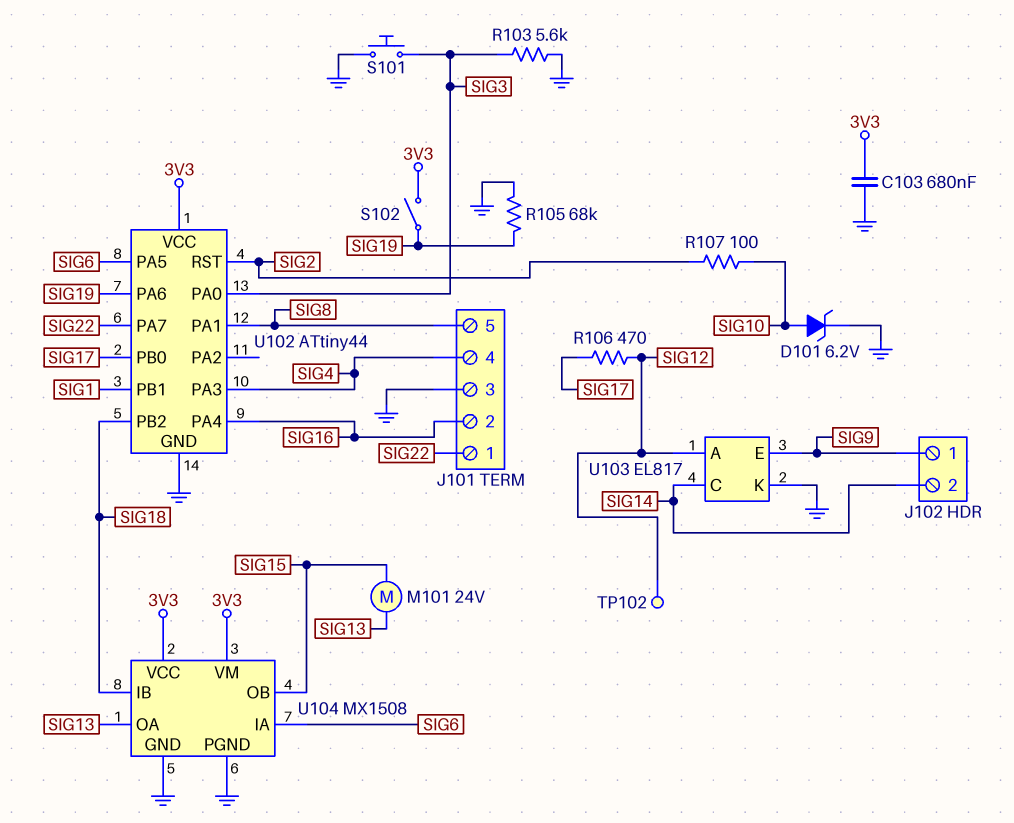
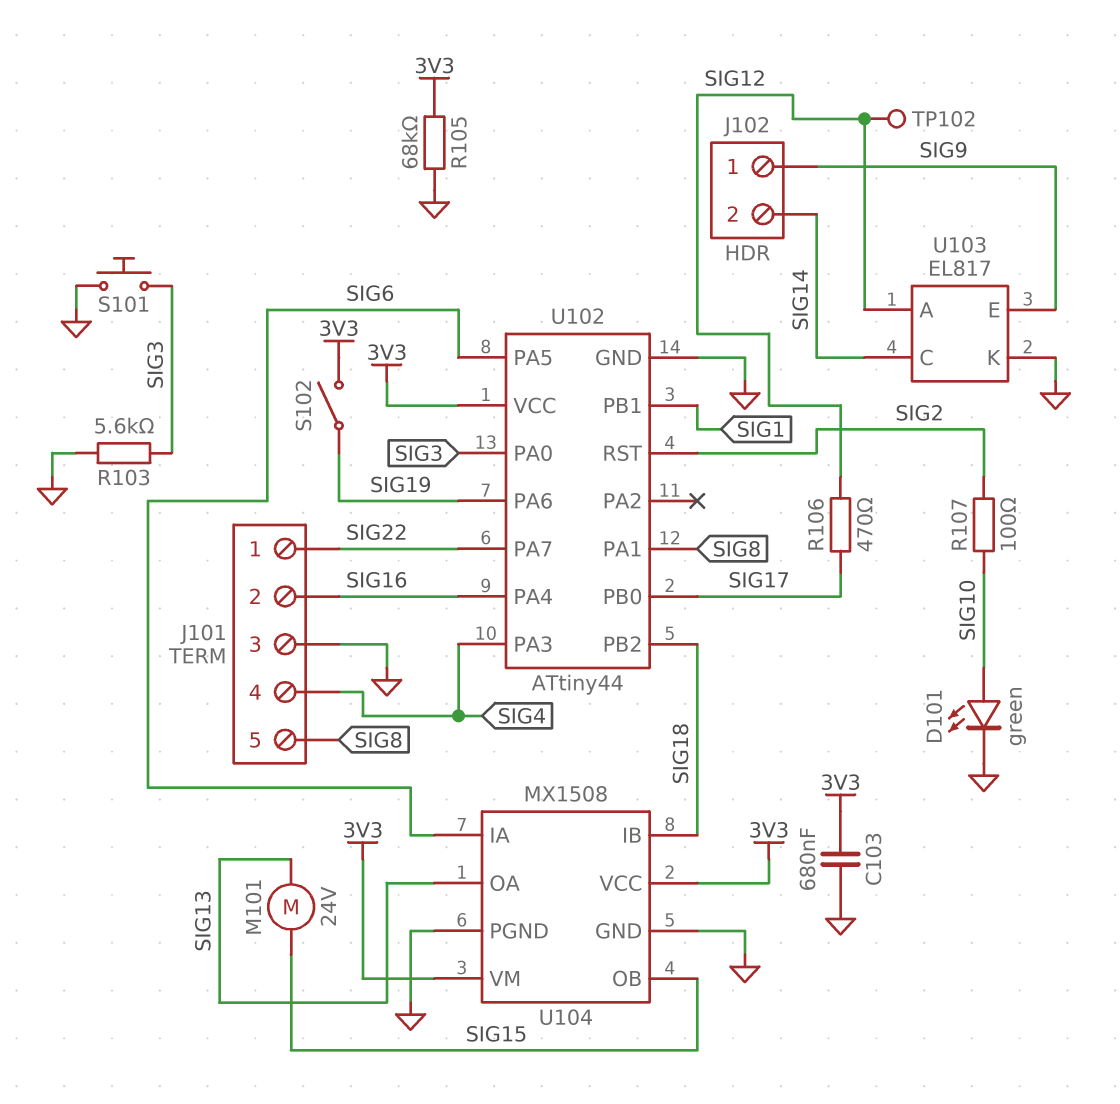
D101: zener 6.2V (A SIG10, K GND) -> LED green (A SIG10, K GND)
R105: 68k (GND, SIG19) -> 68k (3V3, GND)

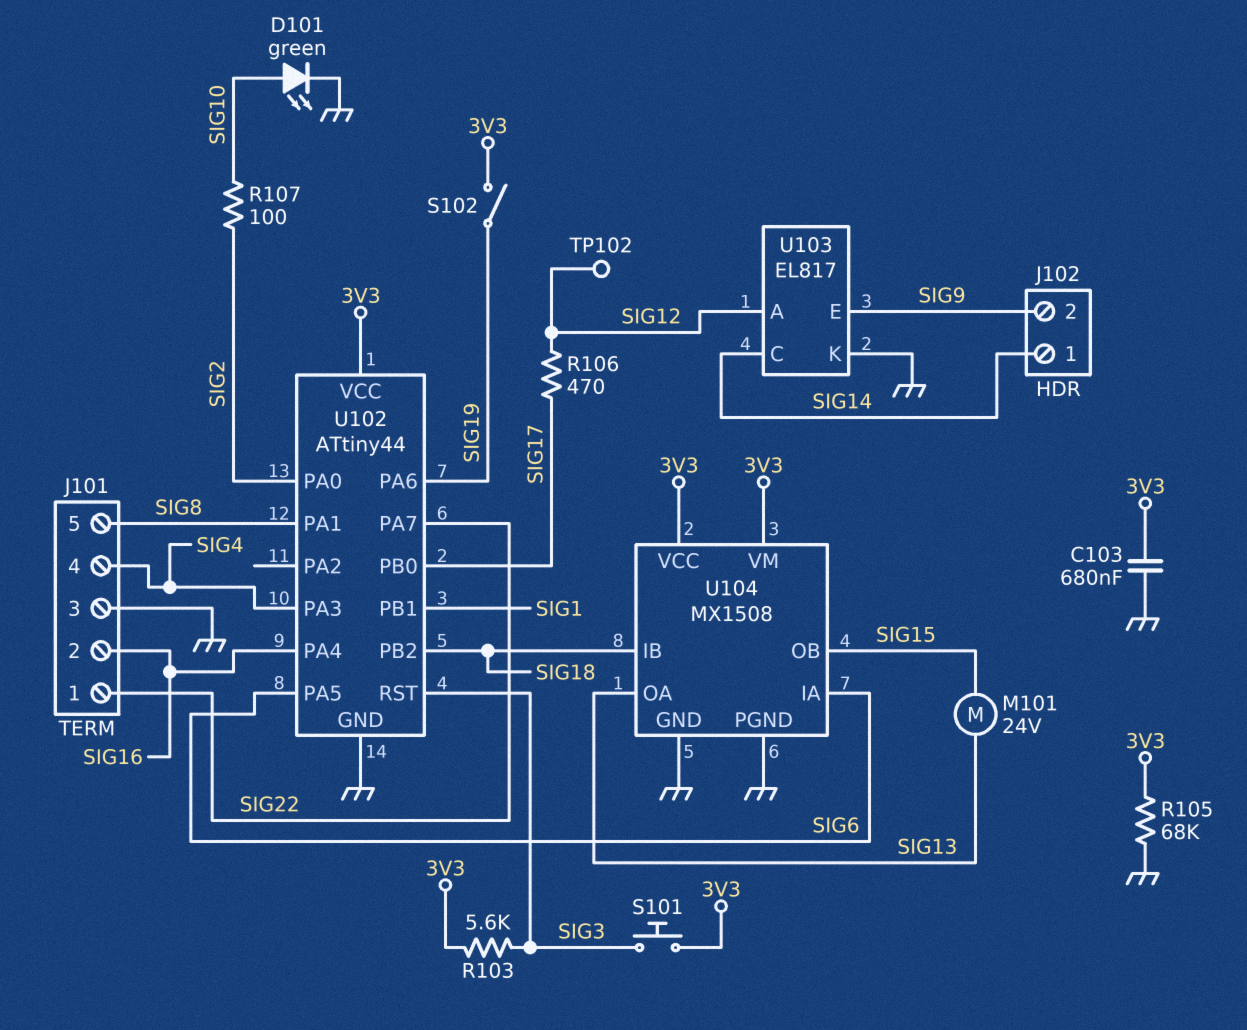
J102 pin 1: SIG9 -> SIG14
J102 pin 2: SIG14 -> SIG9
R103: 5.6k (GND, SIG3) -> 5.6k (3V3, SIG3)
S101: button (GND, SIG3) -> button (3V3, SIG3)
U102 pin PA0: SIG3 -> SIG2
U102 pin RST: SIG2 -> SIG3

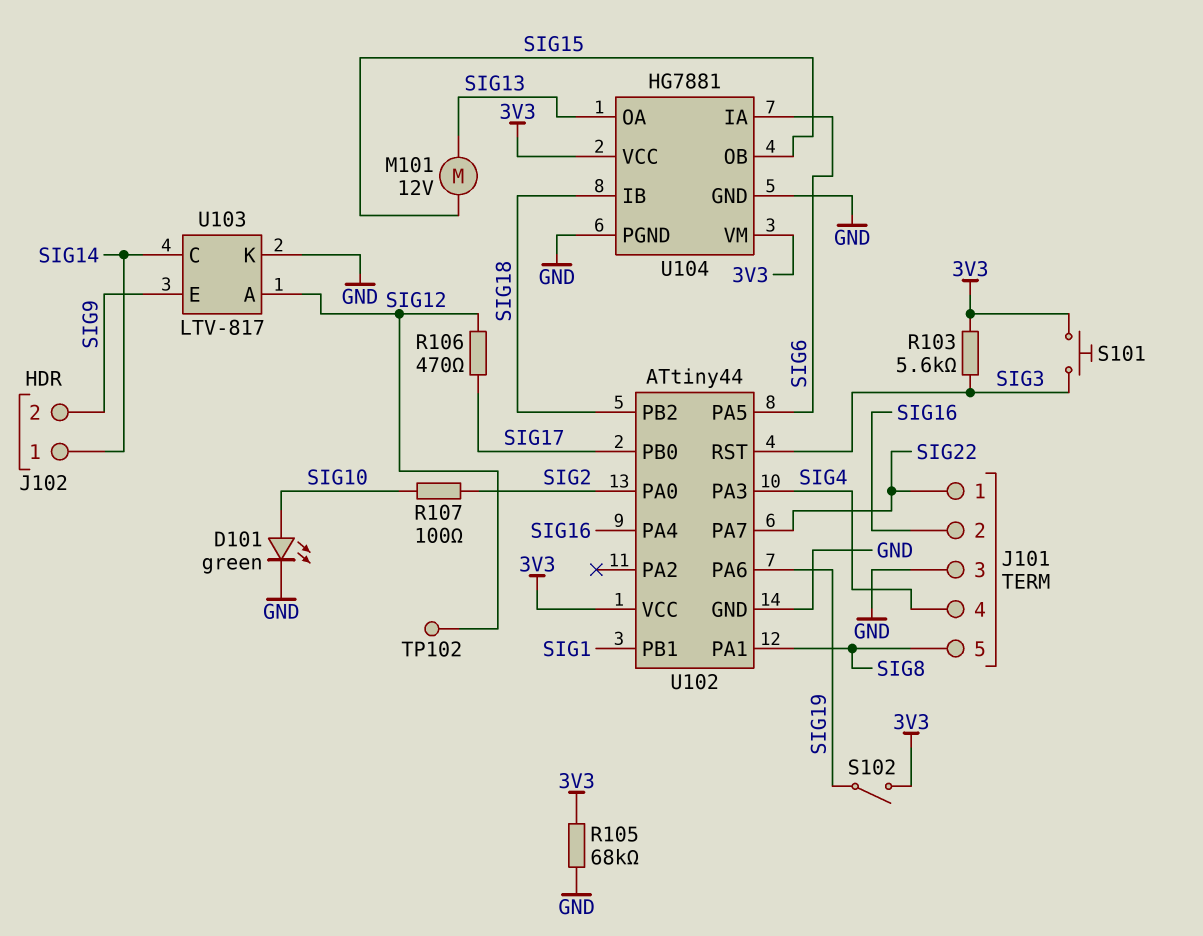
C103: 680nF (3V3, GND) -> none
M101: motor 24V (SIG13, SIG15) -> motor 12V (SIG13, SIG15)
U103: EL817 -> LTV-817
U104: MX1508 -> HG7881

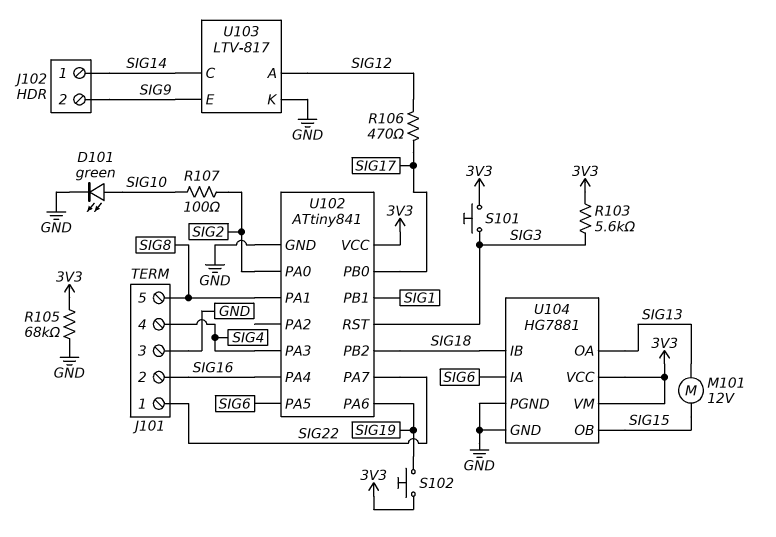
S102: switch (3V3, SIG19) -> button (3V3, SIG19)
TP102: test point (SIG12) -> none
U102: ATtiny44 -> ATtiny841

